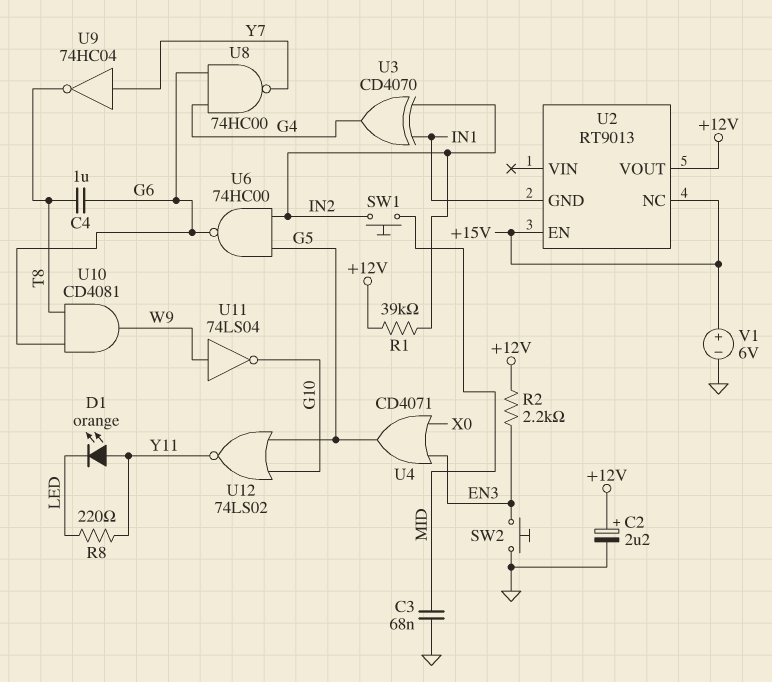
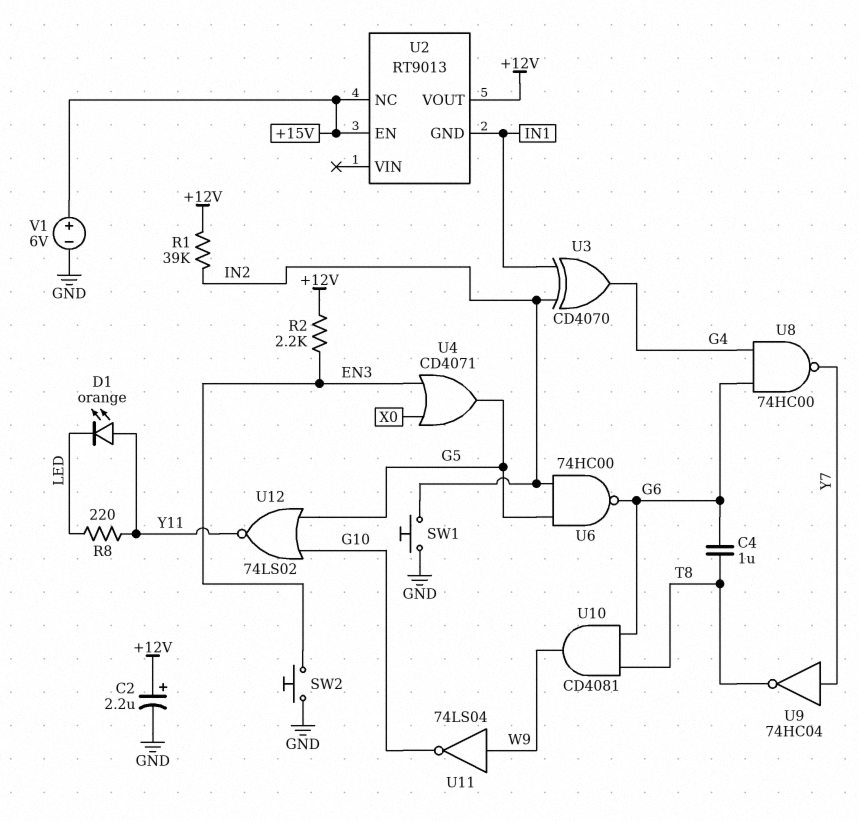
C3: 68nF (GND, MID) -> none
SW1: button (IN2, MID) -> button (GND, IN2)

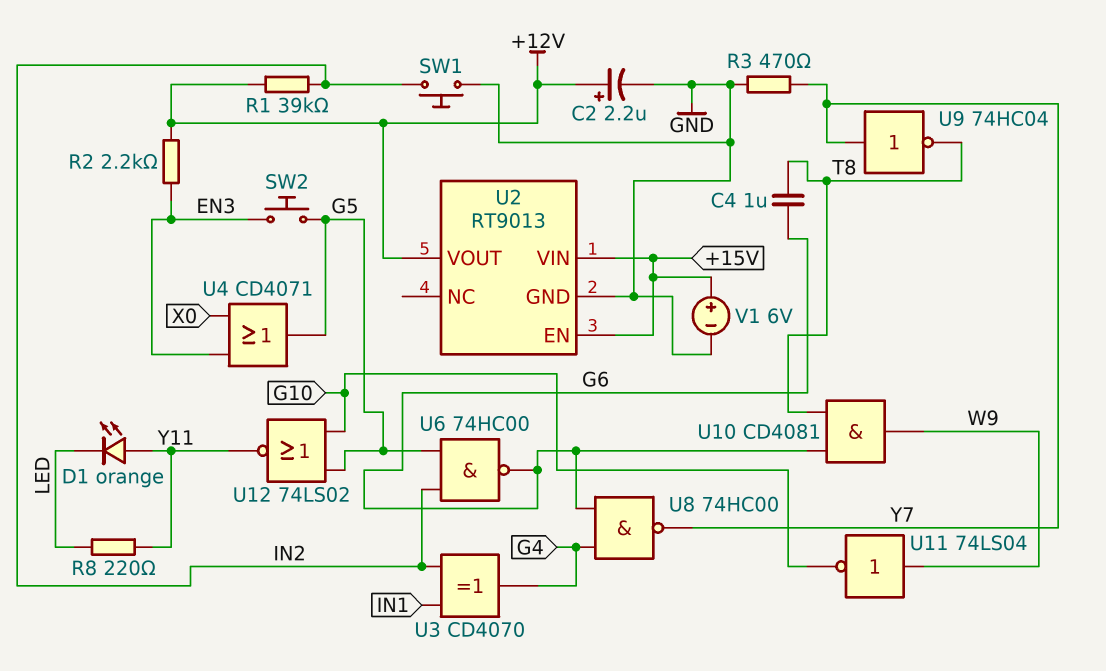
R3: none -> 470 (GND, Y7)
SW2: button (EN3, GND) -> button (EN3, G5)
U2 pin GND: IN1 -> GND
U2 pin NC: +15V -> none
U2 pin VIN: none -> +15V

